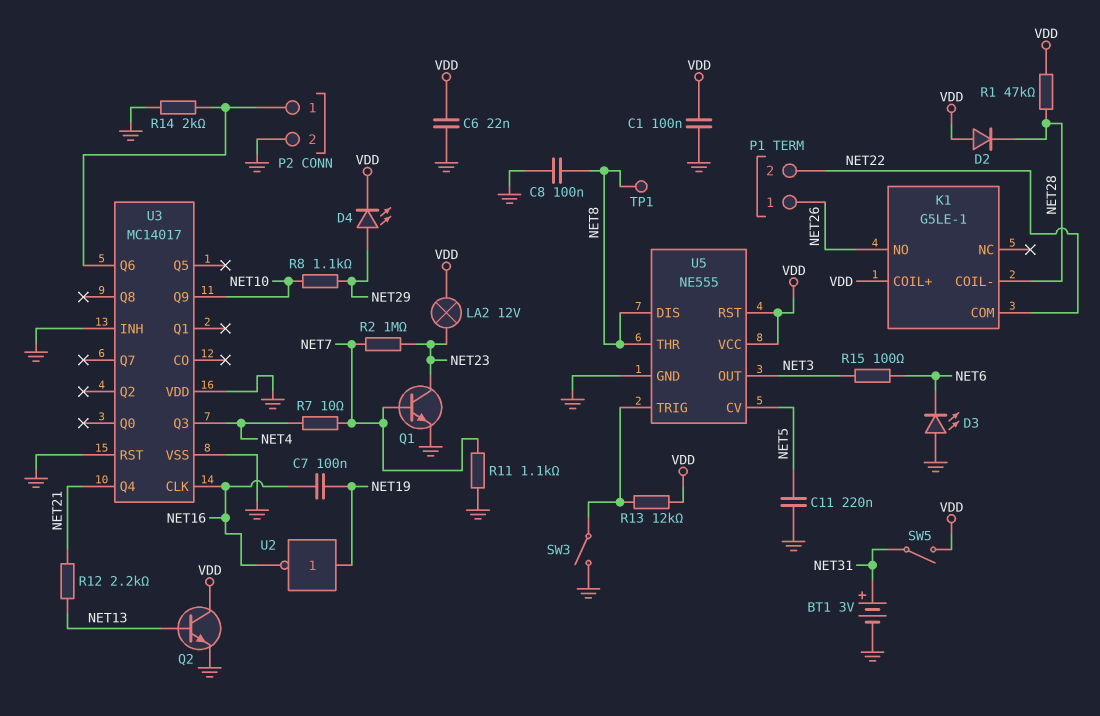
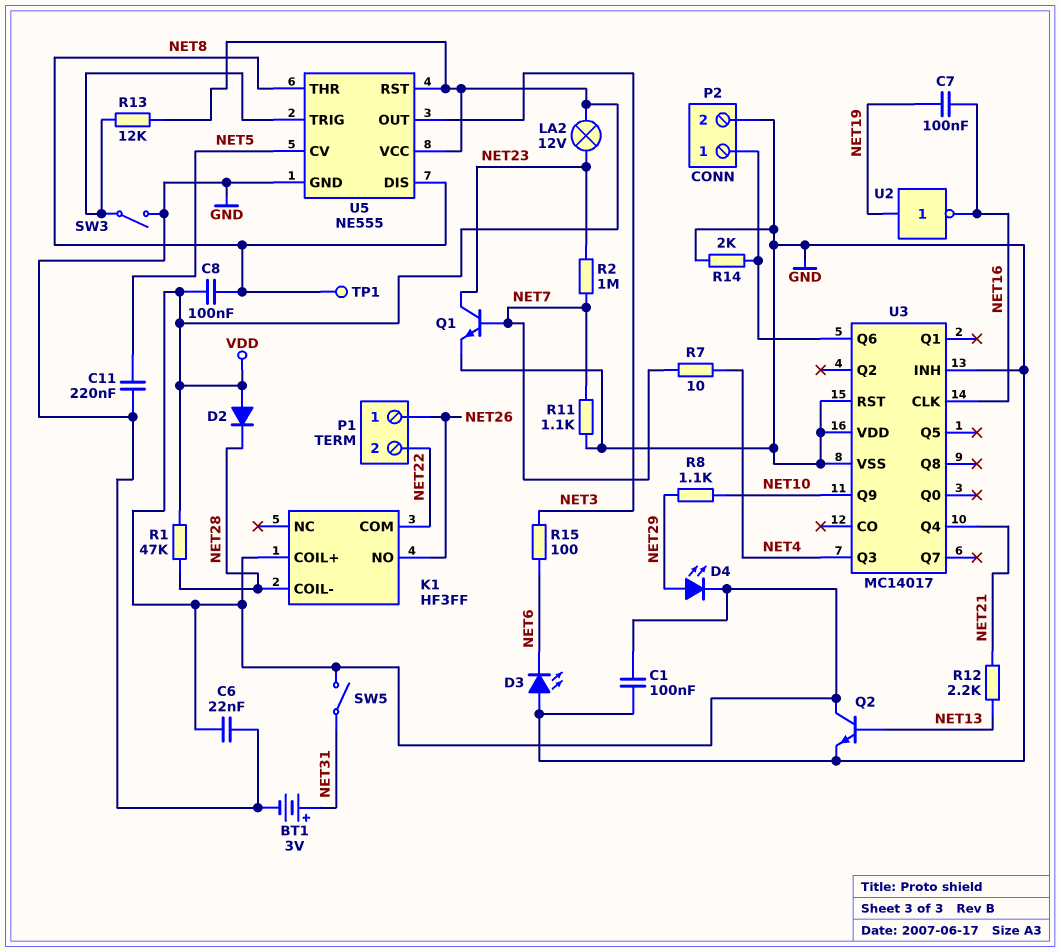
C8: 100nF (GND, NET8) -> 100nF (NET8, VDD)
K1: G5LE-1 -> HF3FF

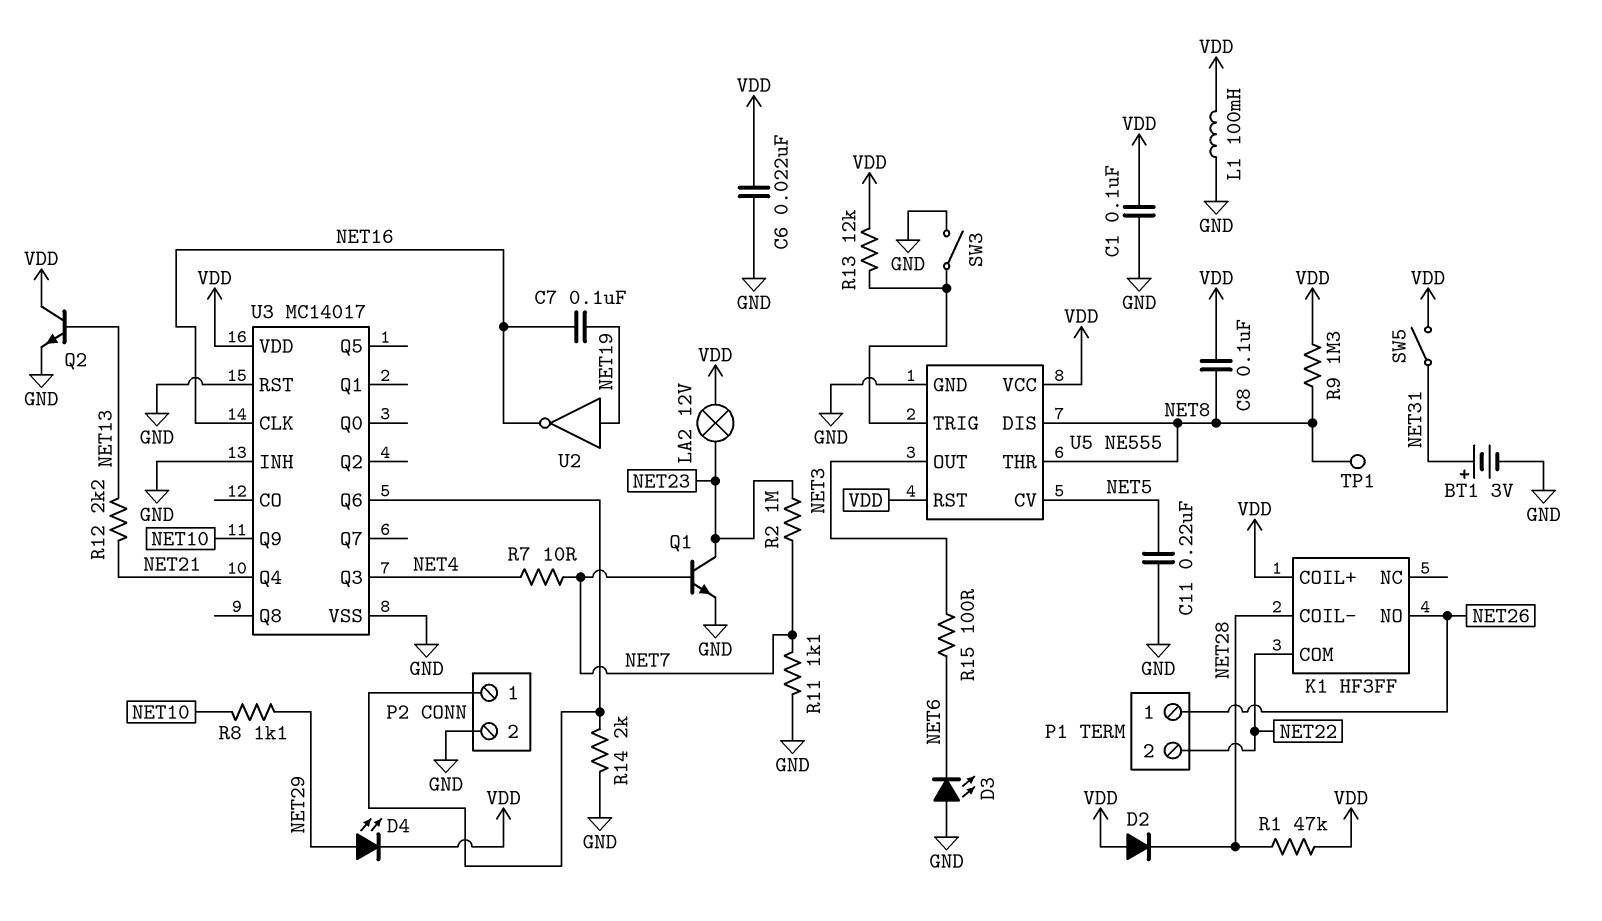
L1: none -> 100mH (GND, VDD)
R9: none -> 1.3M (NET8, VDD)
U3 pin VDD: GND -> VDD

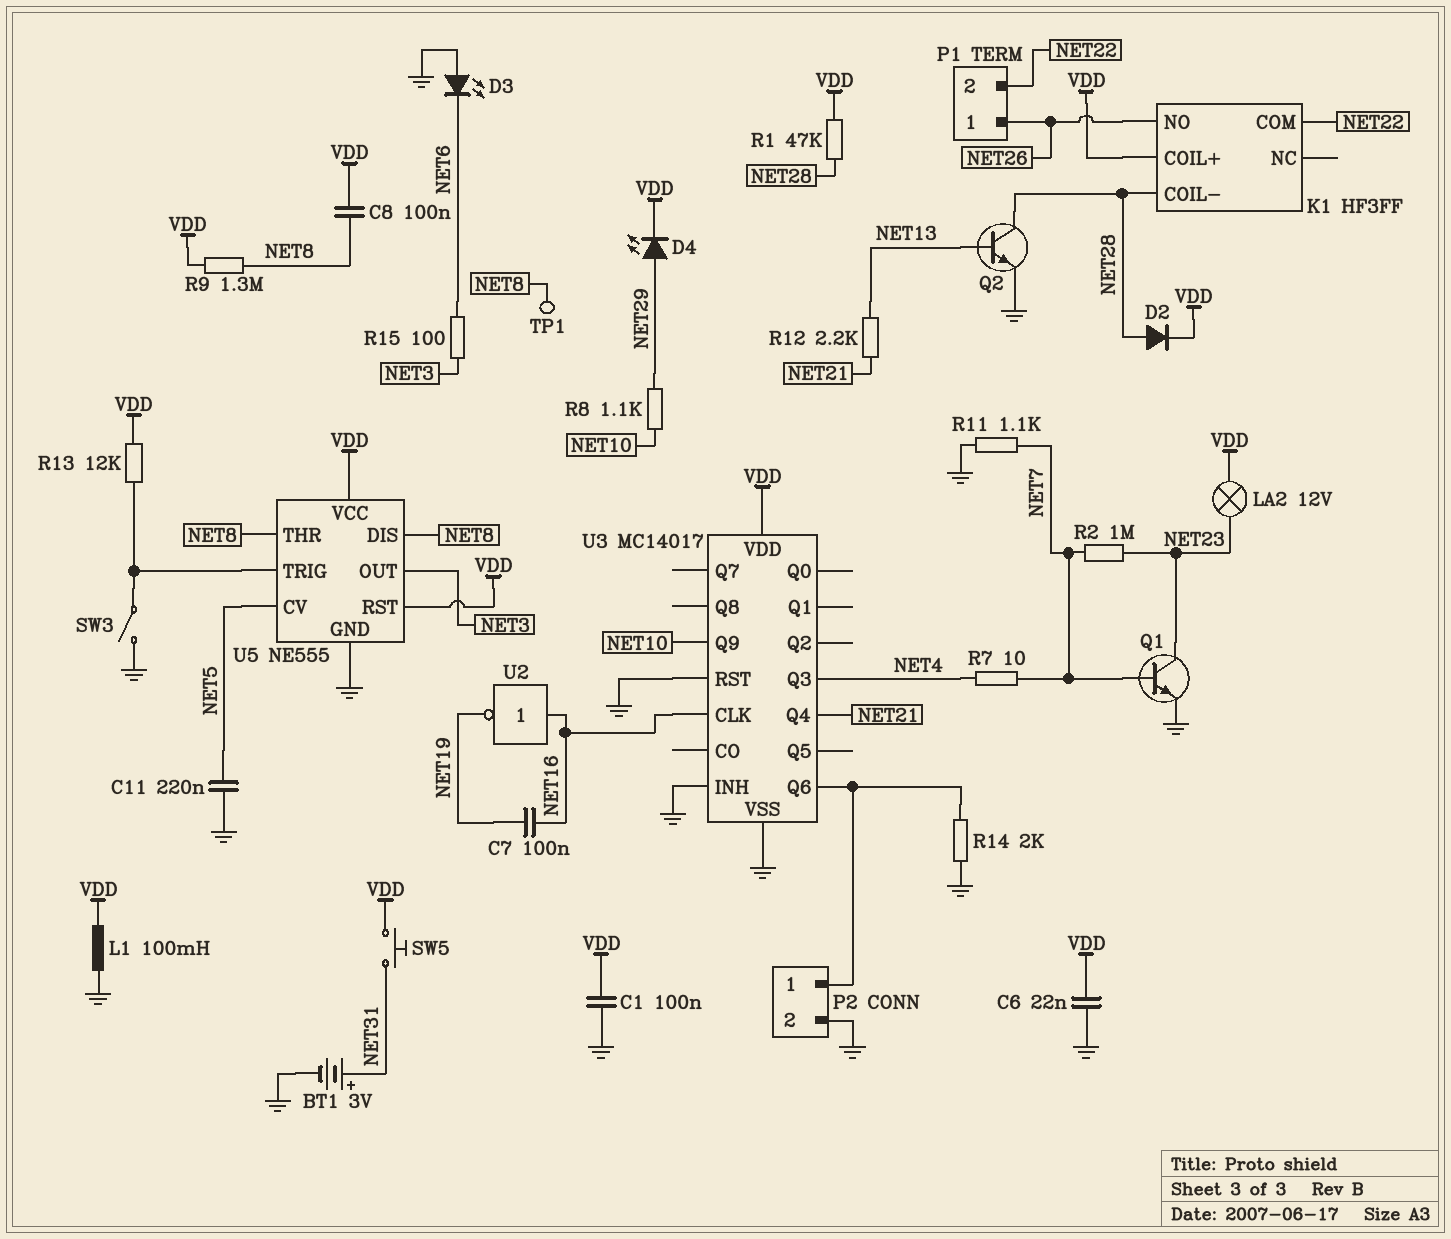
D2: diode (A VDD, K NET28) -> diode (A NET28, K VDD)
Q2: NPN (B NET13, C VDD, E GND) -> NPN (B NET13, C NET28, E GND)
SW5: switch (NET31, VDD) -> button (NET31, VDD)
U2: NOT (in NET19, out NET16) -> NOT (in NET16, out NET19)

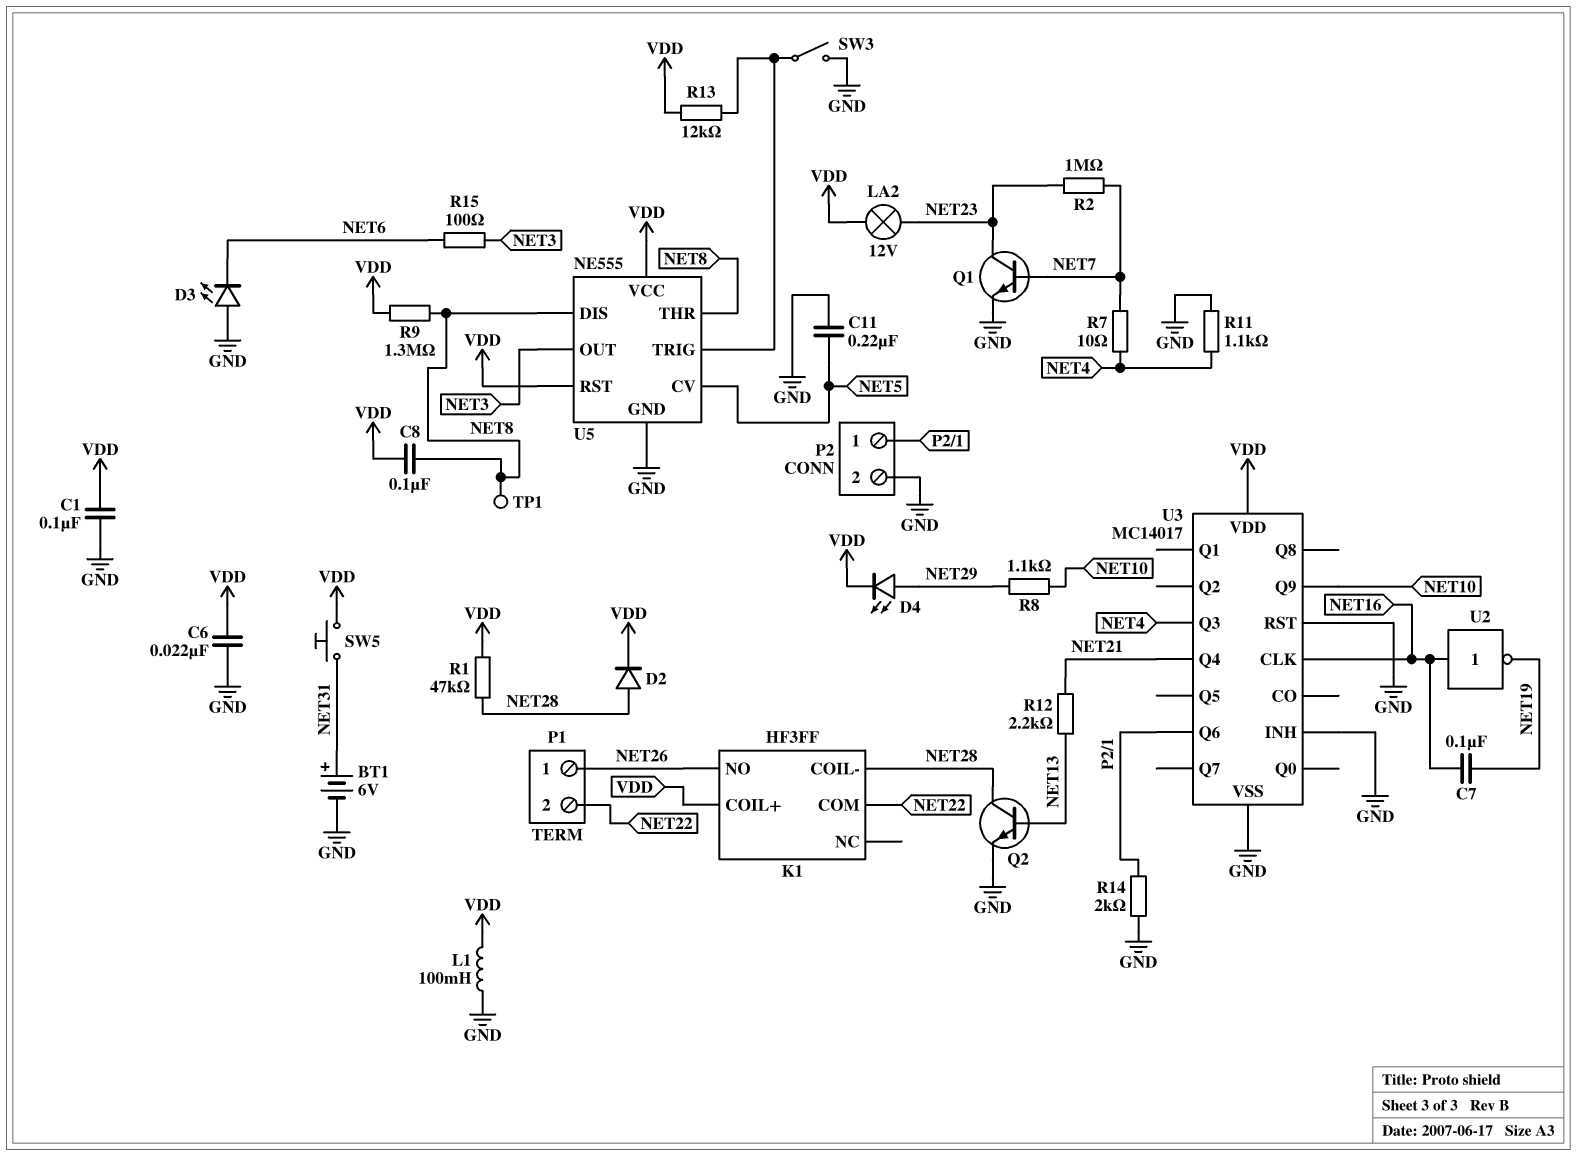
BT1: 3V (plus NET31, minus GND) -> 6V (plus NET31, minus GND)
R11: 1.1k (GND, NET7) -> 1.1k (GND, NET4)

